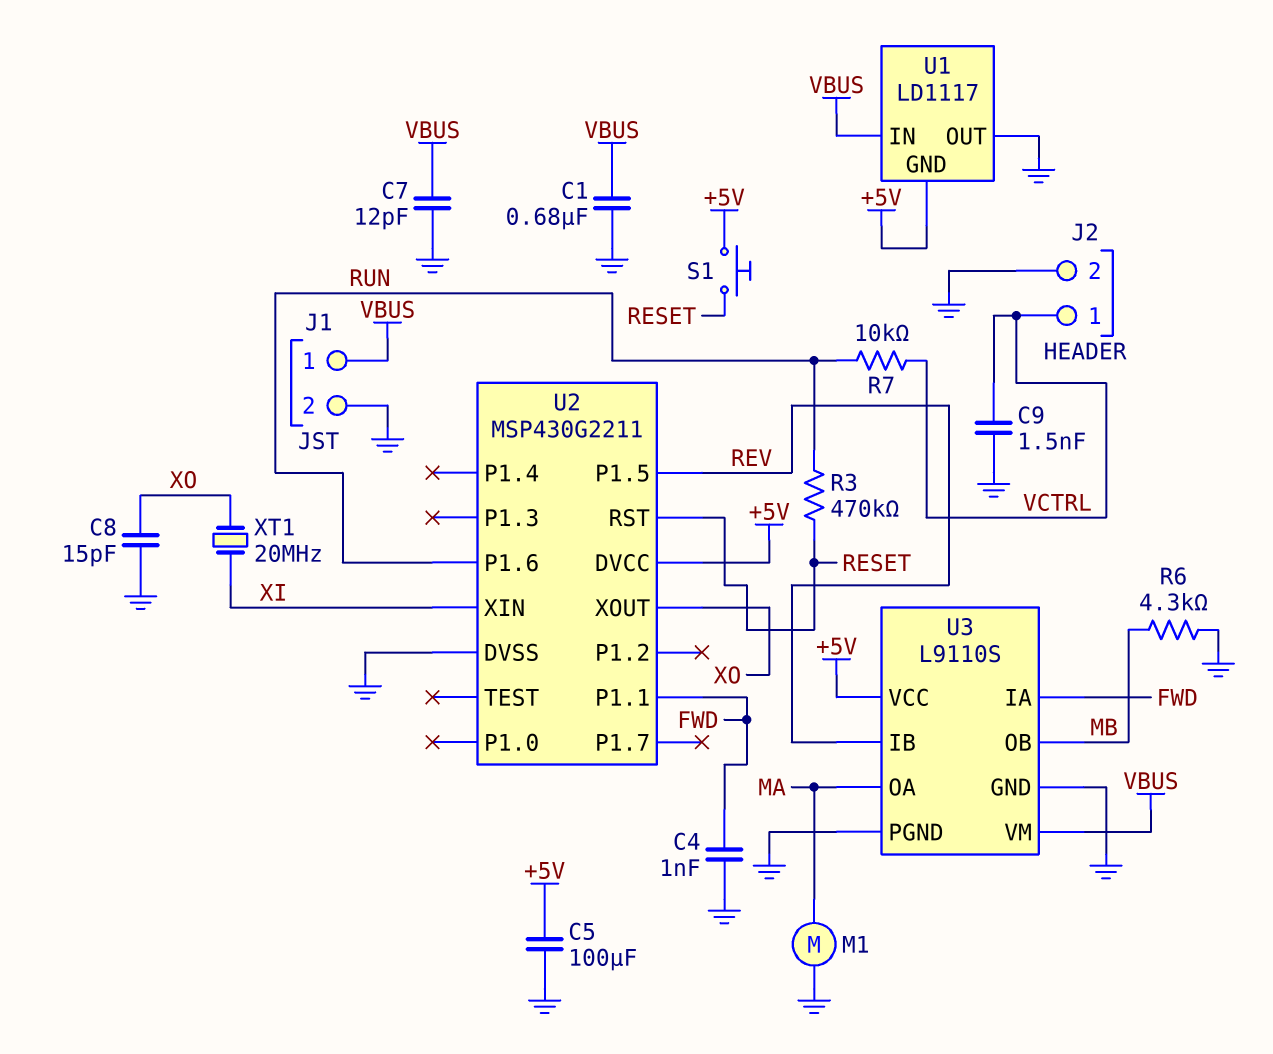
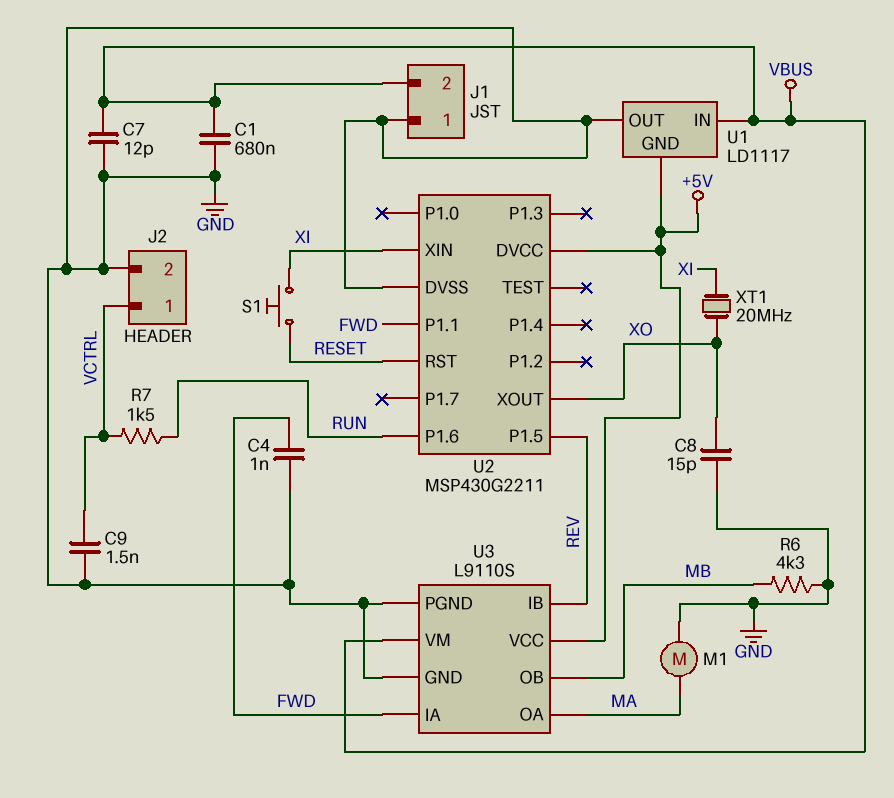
C5: 100uF (+5V, GND) -> none
J1 pin 1: VBUS -> GND
J1 pin 2: GND -> VBUS
R3: 470k (RESET, RUN) -> none
R7: 10k (RUN, VCTRL) -> 1.5k (RUN, VCTRL)
S1: button (+5V, RESET) -> button (RESET, XI)

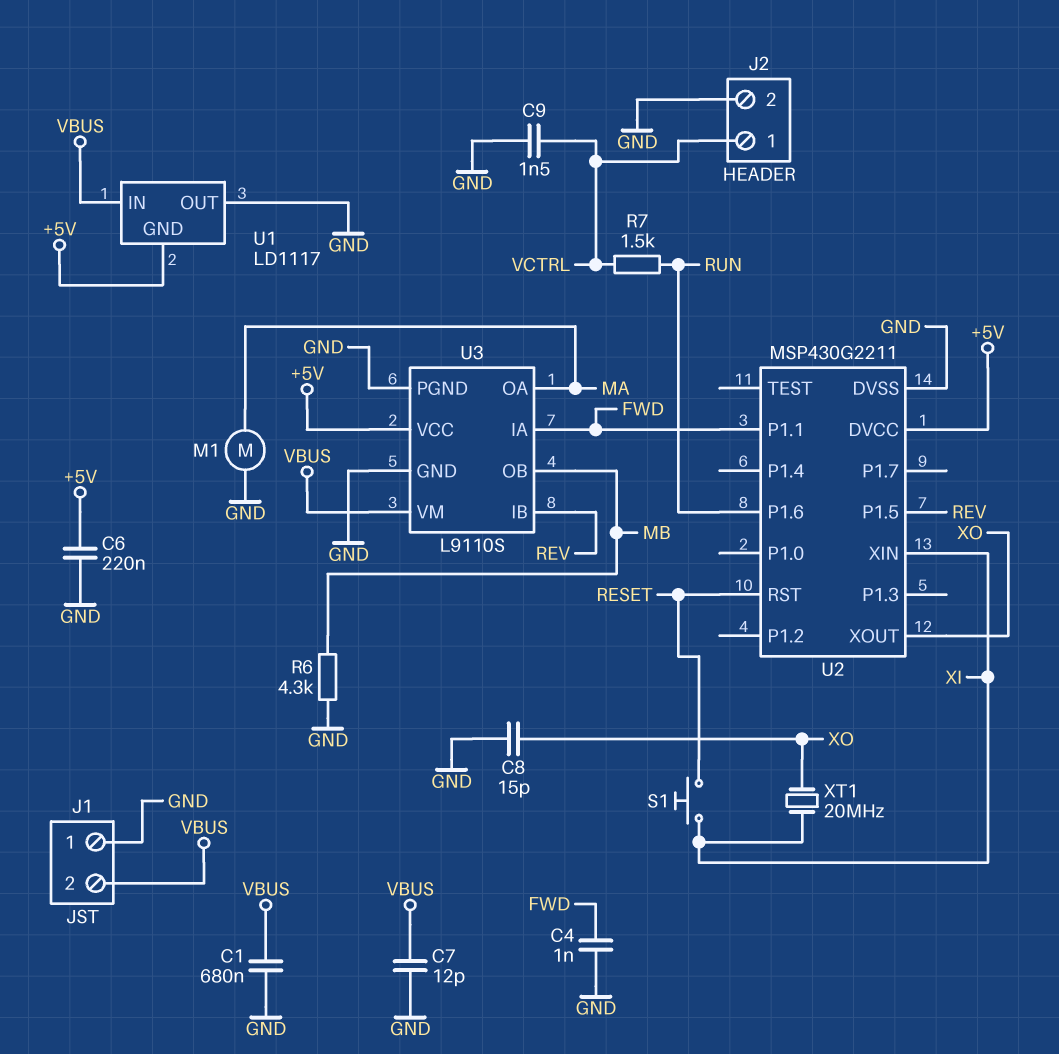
C6: none -> 220nF (+5V, GND)

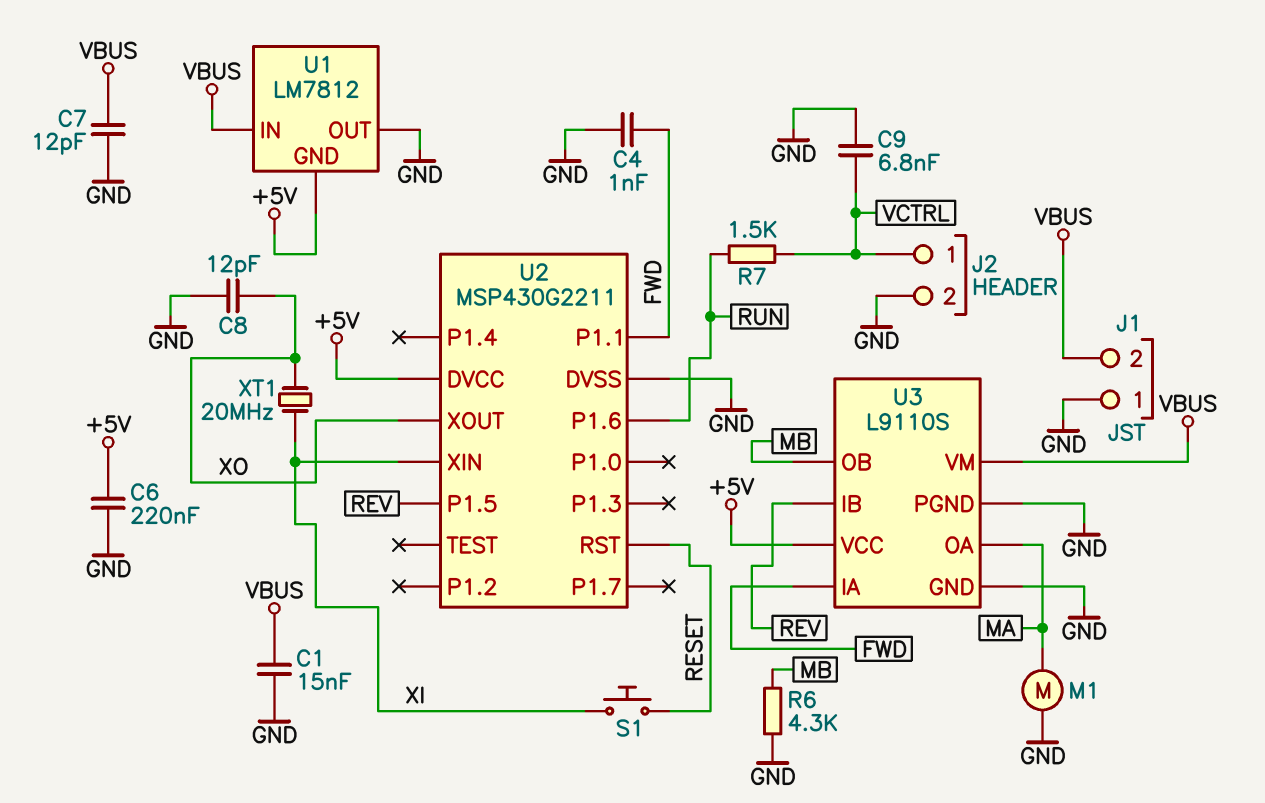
C1: 680nF (GND, VBUS) -> 15nF (GND, VBUS)
C8: 15pF (GND, XO) -> 12pF (GND, XO)
C9: 1.5nF (GND, VCTRL) -> 6.8nF (GND, VCTRL)
U1: LD1117 -> LM7812

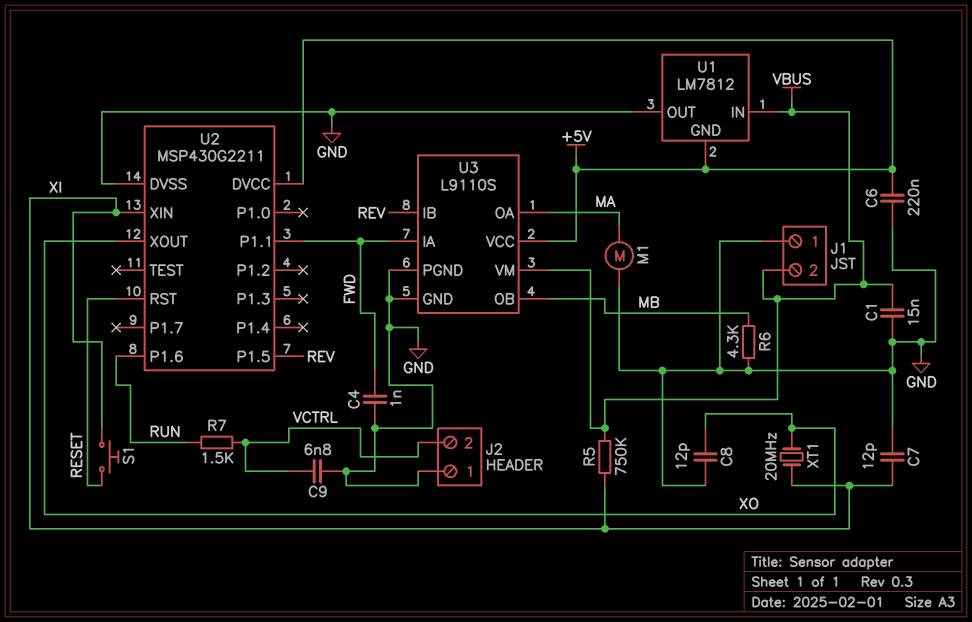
C7: 12pF (GND, VBUS) -> 12pF (GND, XI)
J2 pin 1: VCTRL -> GND
J2 pin 2: GND -> VCTRL
R5: none -> 750k (VBUS, XI)

